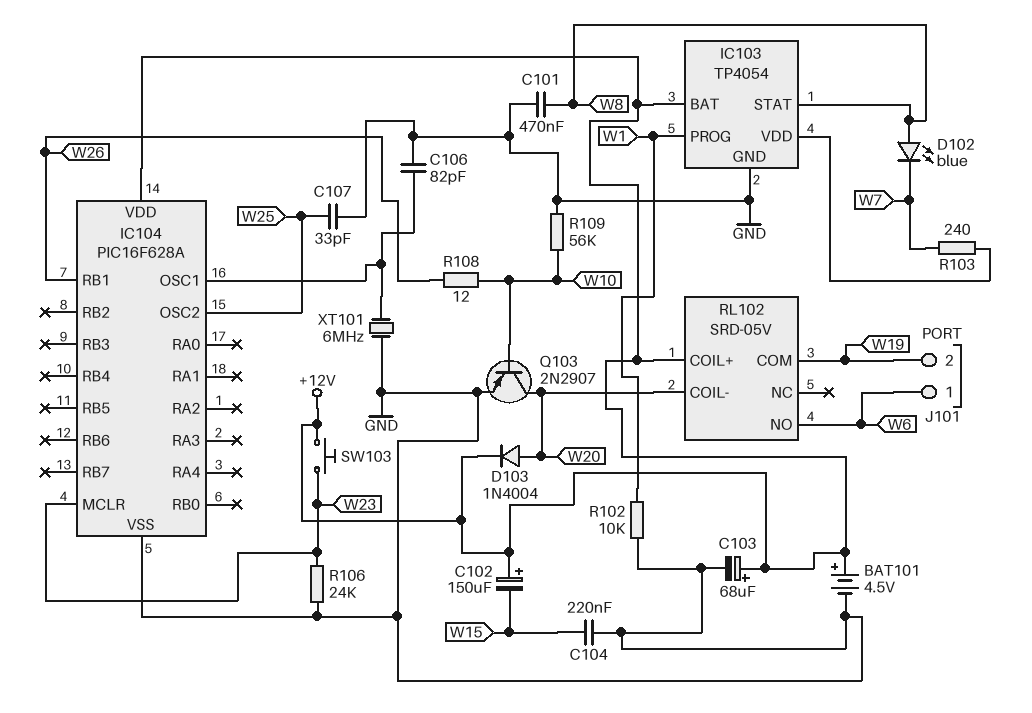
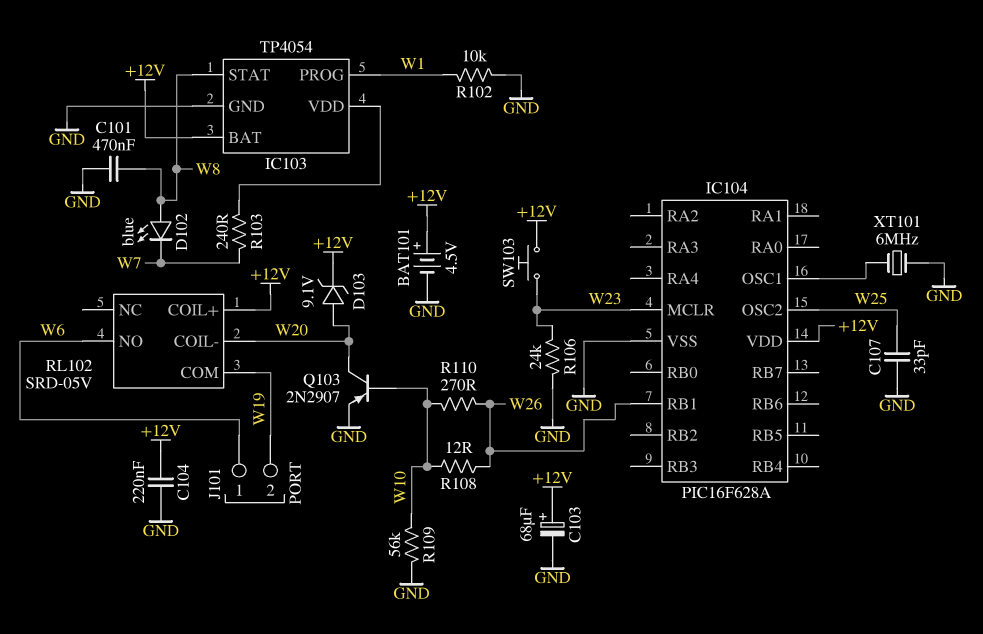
C102: 150uF (plus +12V, minus W15) -> none
C104: 220nF (GND, W15) -> 220nF (+12V, GND)
C106: 82pF (GND, IC104/OSC1) -> none
D103: diode 1N4004 (A W20, K +12V) -> zener 9.1V (A W20, K +12V)
R110: none -> 270 (W10, W26)

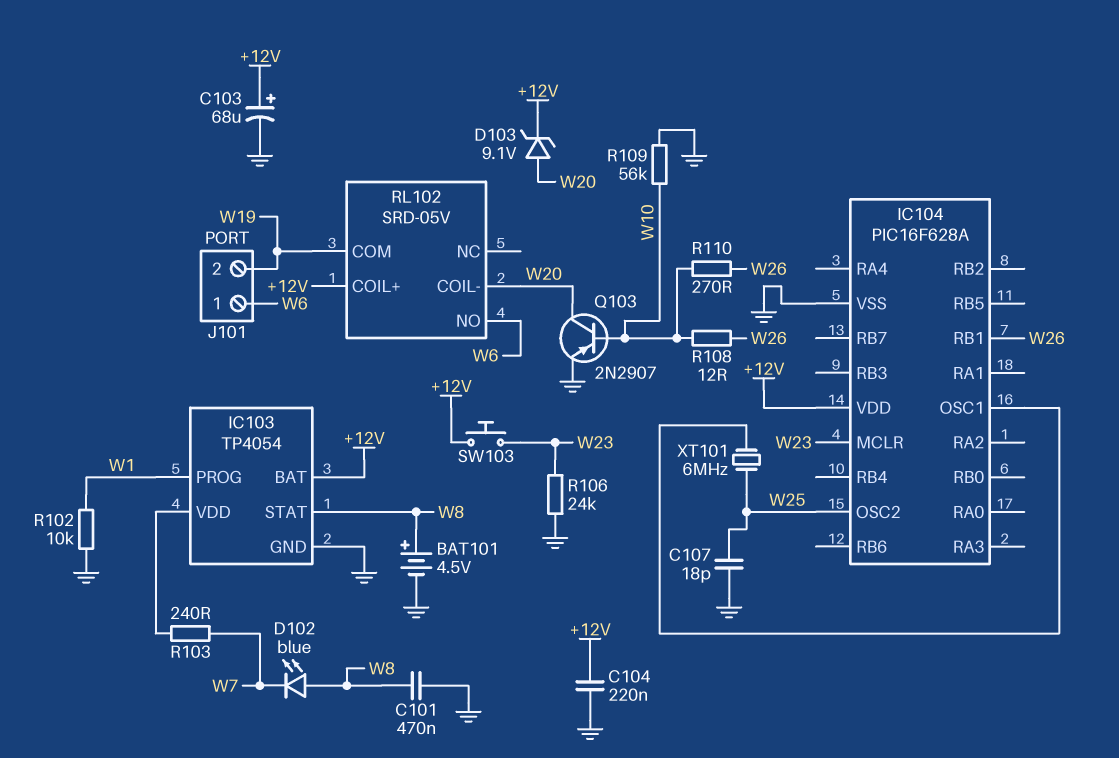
BAT101: 4.5V (plus +12V, minus GND) -> 4.5V (plus W8, minus GND)
C107: 33pF (GND, W25) -> 18pF (GND, W25)
XT101: 6MHz (GND, IC104/OSC1) -> 6MHz (IC104/OSC1, W25)

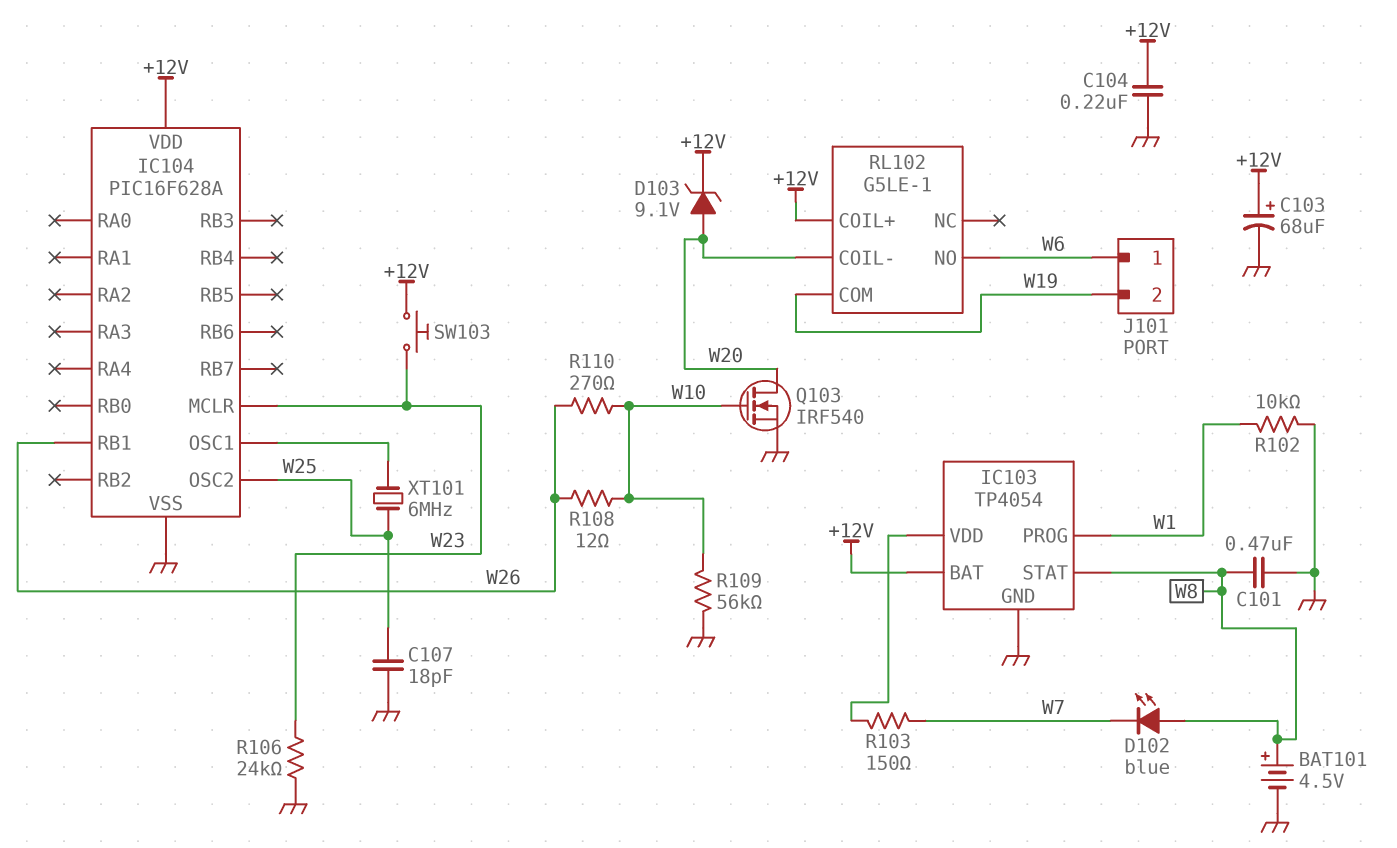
Q103: PNP 2N2907 (B W10, C W20, E GND) -> NMOS IRF540 (G W10, D W20, S GND)
R103: 240 (IC103/VDD, W7) -> 150 (IC103/VDD, W7)
RL102: SRD-05V -> G5LE-1

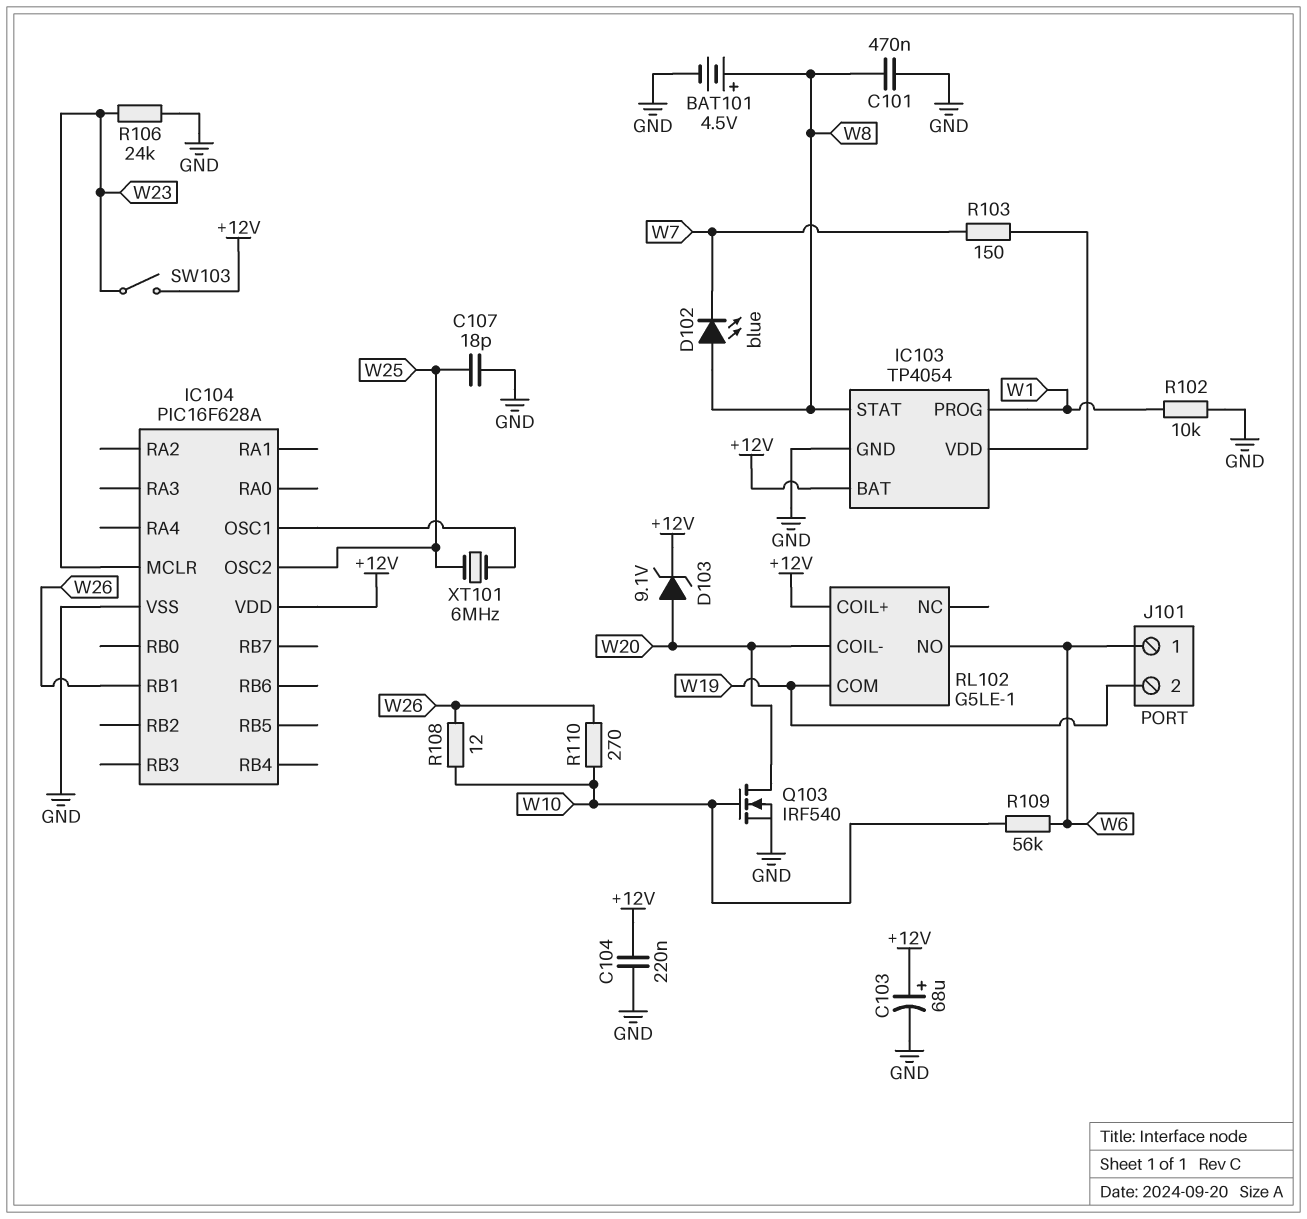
R109: 56k (GND, W10) -> 56k (W6, W10)
SW103: button (+12V, W23) -> switch (+12V, W23)

